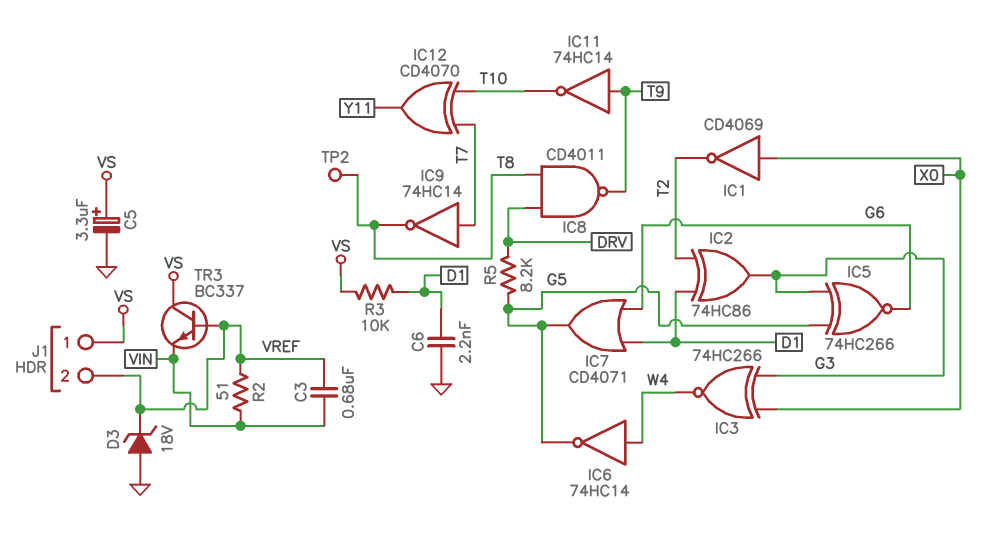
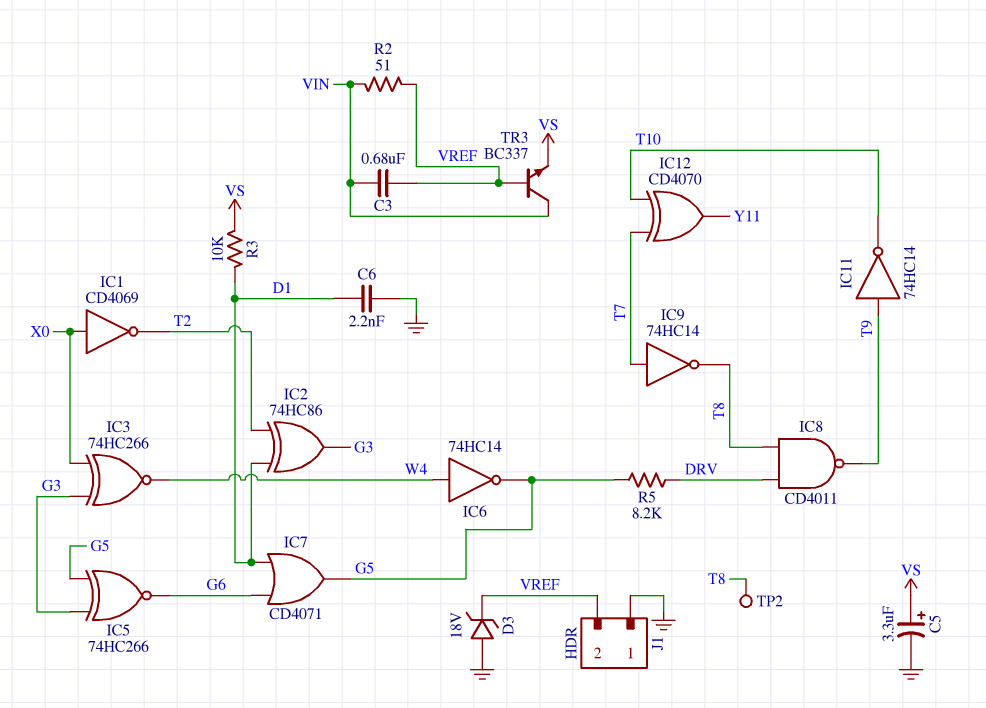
J1 pin 1: VS -> GND
TR3: NPN BC337 (B VREF, C VS, E VIN) -> NPN BC337 (B VREF, C VIN, E VS)

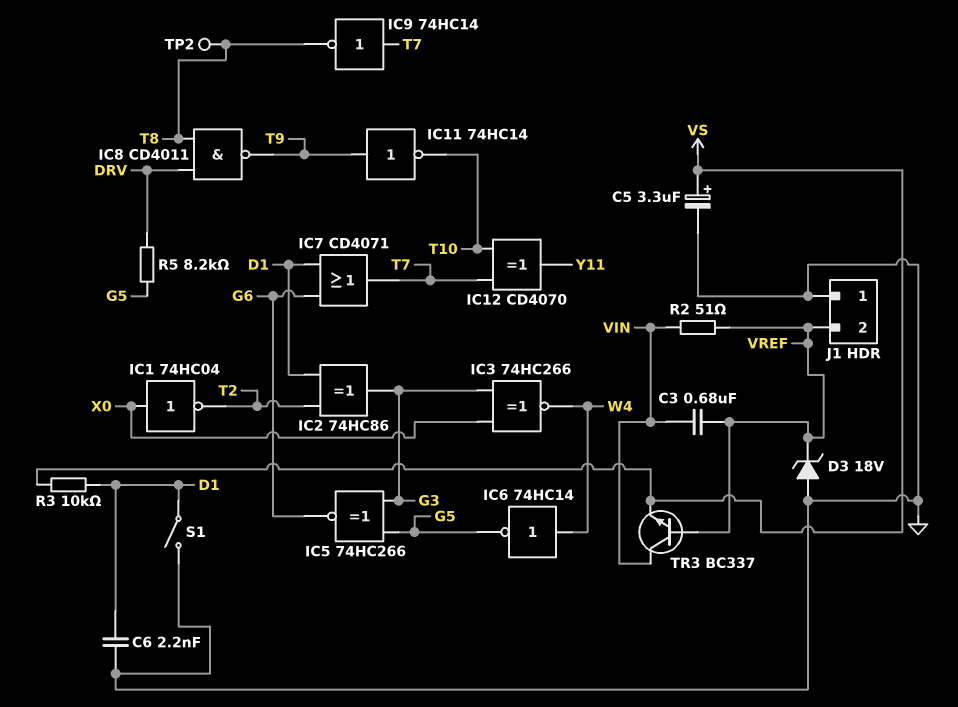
IC1: NOT CD4069 (in X0, out T2) -> NOT 74HC04 (in X0, out T2)
IC7: OR CD4071 (in D1, in G6, out G5) -> OR CD4071 (in D1, in G6, out T7)
S1: none -> switch (D1, GND)

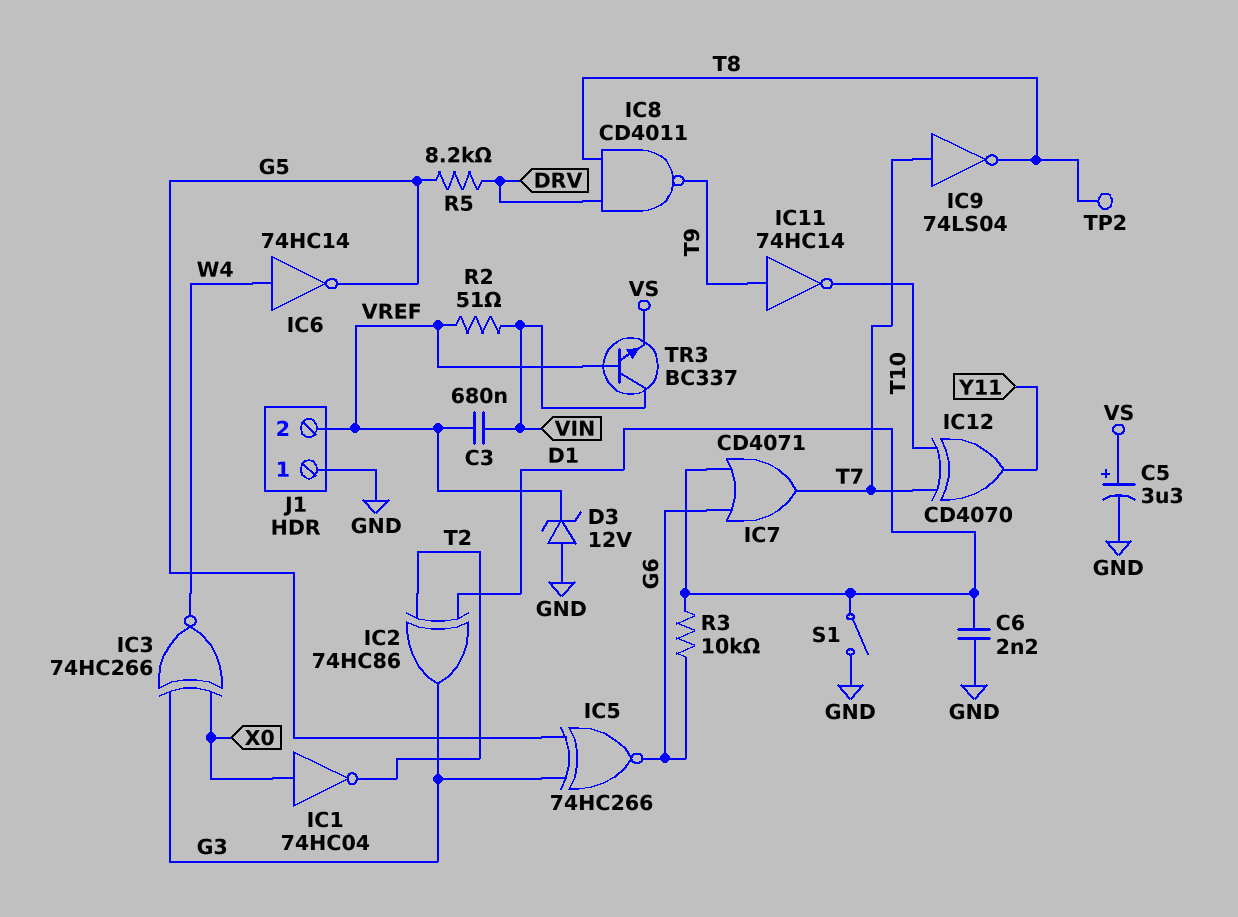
D3: zener 18V (A GND, K VREF) -> zener 12V (A GND, K VREF)
IC9: NOT 74HC14 (in T7, out T8) -> NOT 74LS04 (in T7, out T8)
R3: 10k (D1, VS) -> 10k (D1, G6)

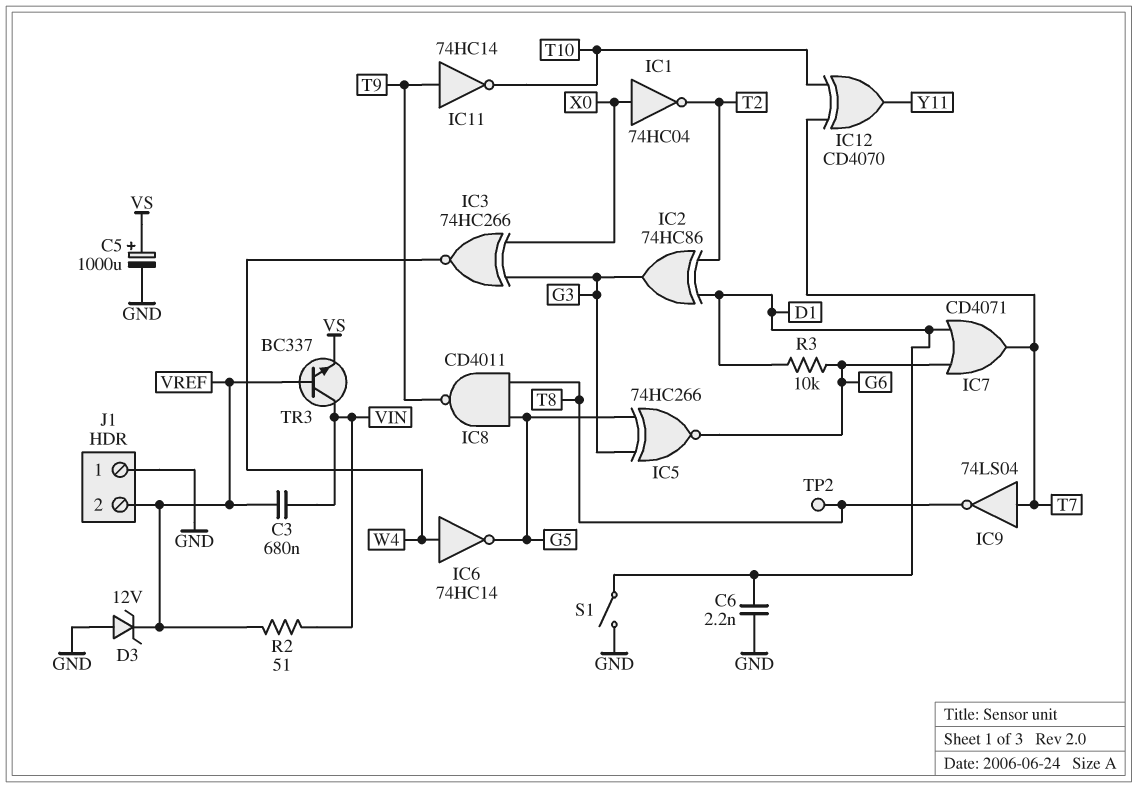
C5: 3.3uF (plus VS, minus GND) -> 1000uF (plus VS, minus GND)
IC8: NAND CD4011 (in DRV, in T8, out T9) -> NAND CD4011 (in G5, in T8, out T9)
R5: 8.2k (DRV, G5) -> none

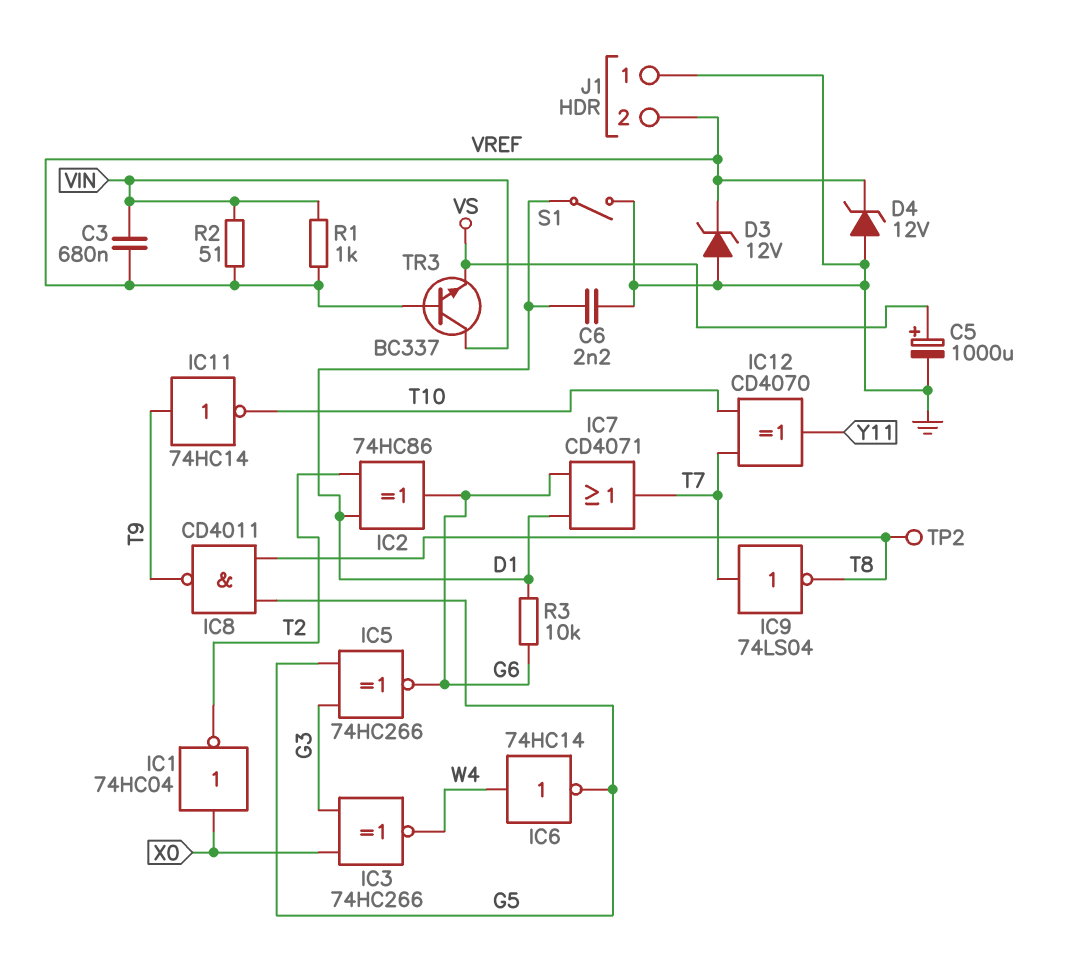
D4: none -> zener 12V (A GND, K VREF)
IC2: XOR 74HC86 (in D1, in T2, out G3) -> XOR 74HC86 (in D1, in T2, out G6)
R1: none -> 1k (VIN, VREF)

